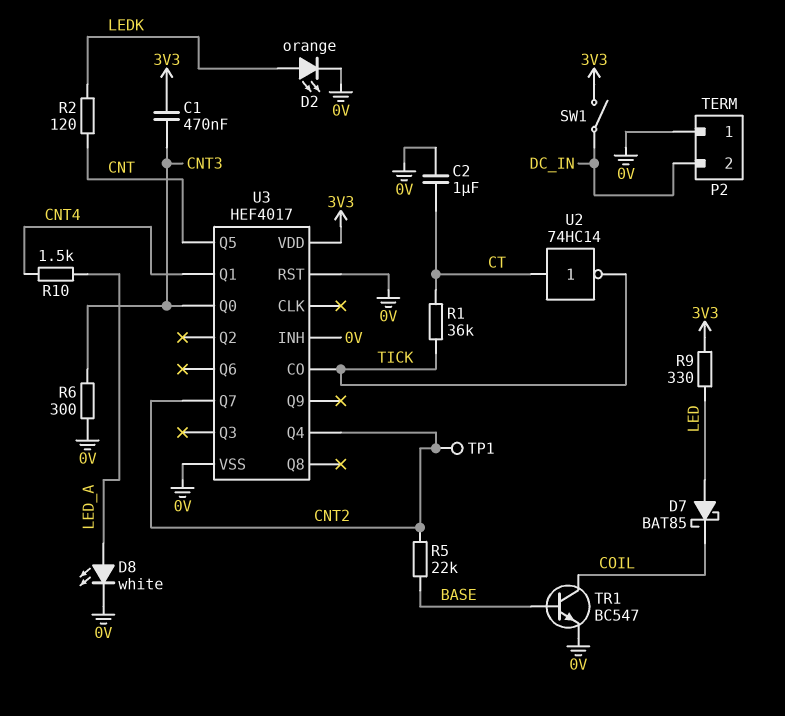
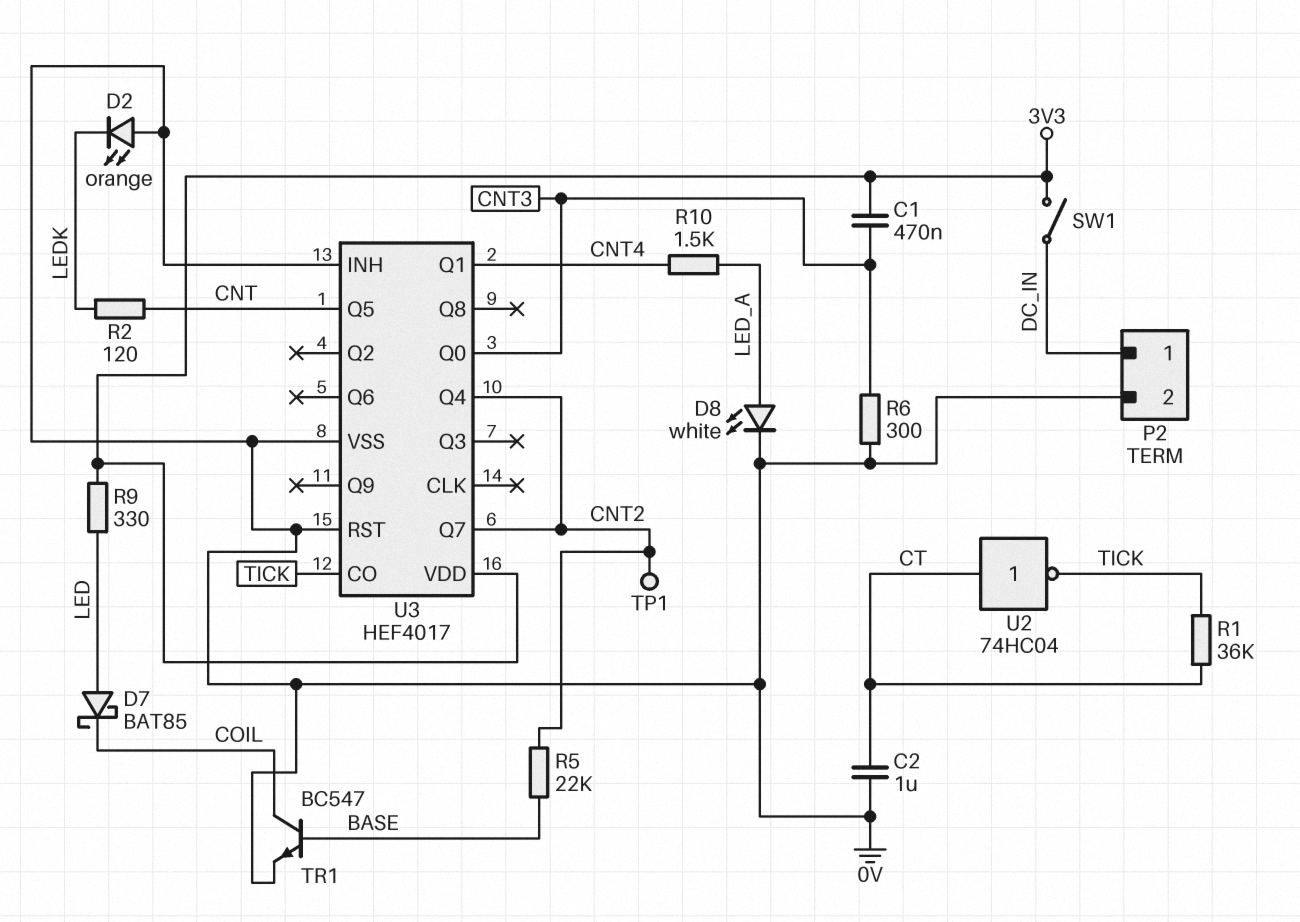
D2: LED orange (A LEDK, K 0V) -> LED orange (A 0V, K LEDK)
P2 pin 1: 0V -> DC_IN
P2 pin 2: DC_IN -> 0V
U2: NOT 74HC14 (in CT, out TICK) -> NOT 74HC04 (in CT, out TICK)

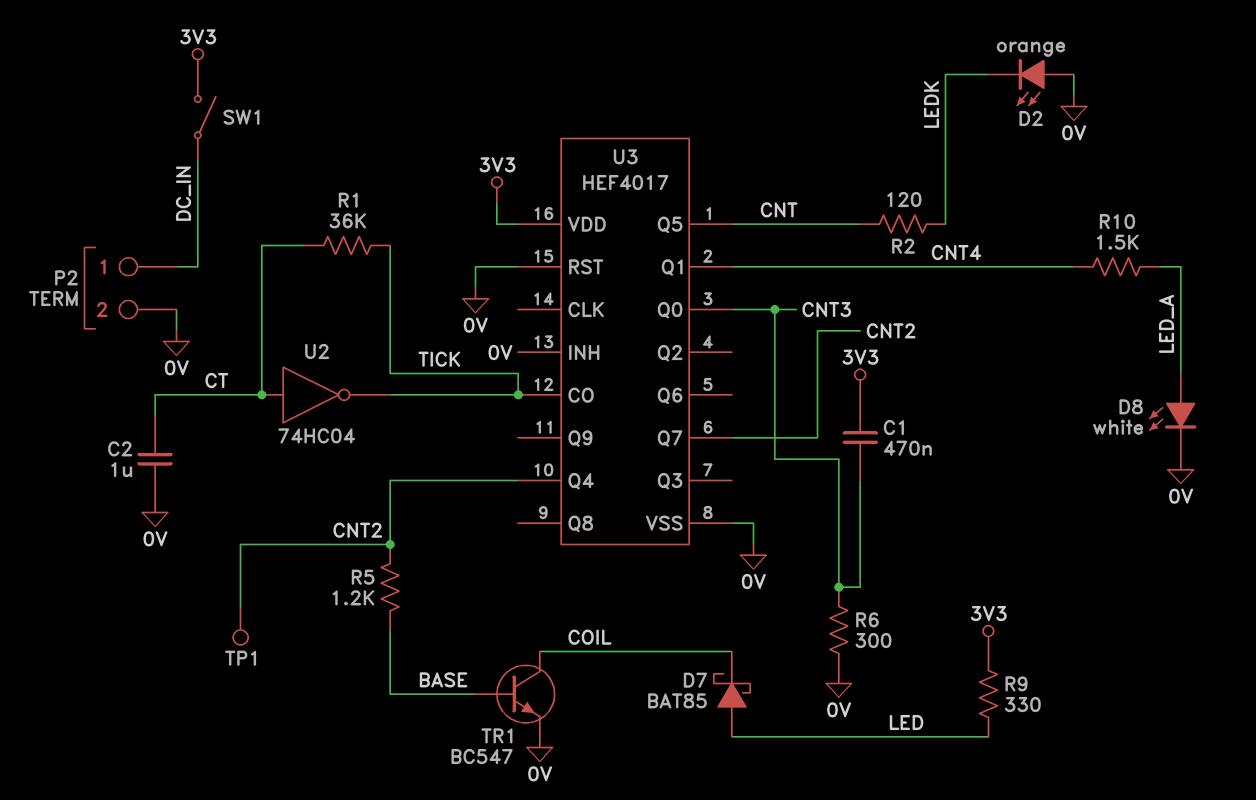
R5: 22k (BASE, CNT2) -> 1.2k (BASE, CNT2)

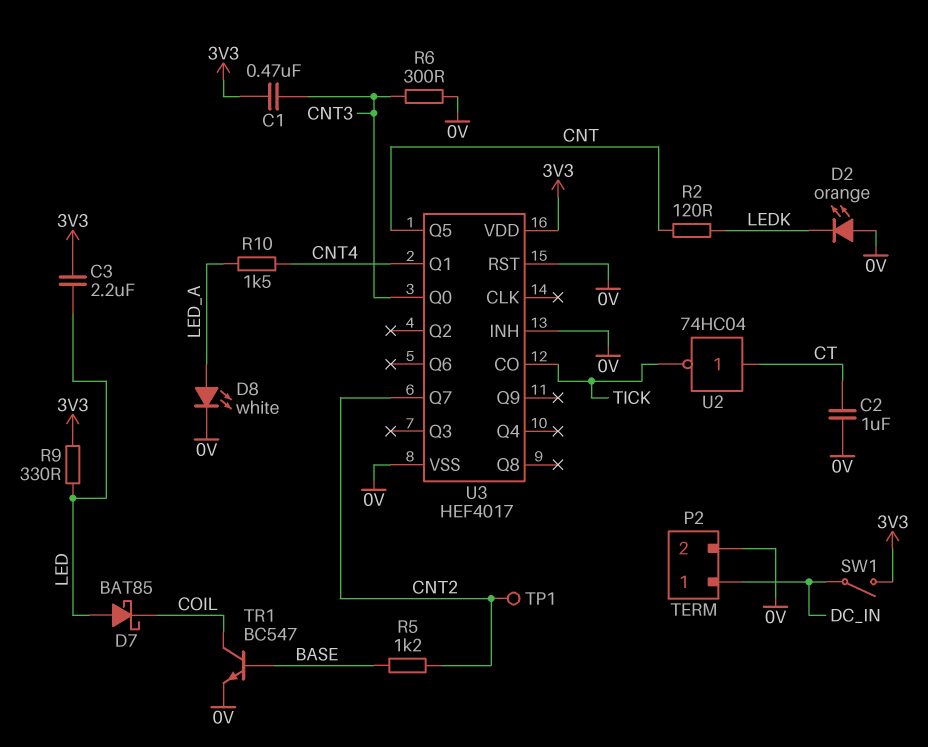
C3: none -> 2.2uF (3V3, LED)
R1: 36k (CT, TICK) -> none
U3 pin Q4: CNT2 -> none

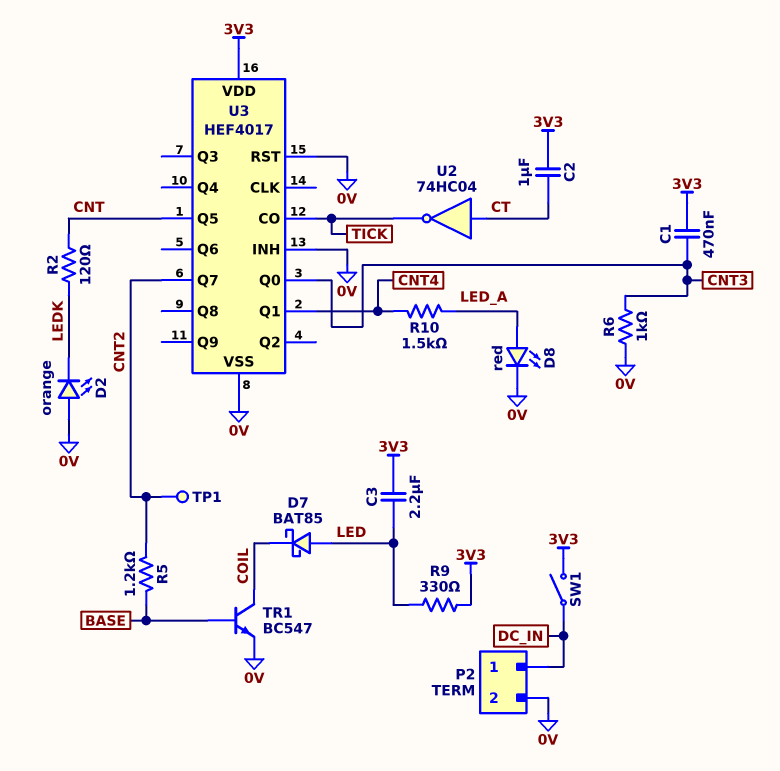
C2: 1uF (0V, CT) -> 1uF (3V3, CT)
D8: LED white (A LED_A, K 0V) -> LED red (A LED_A, K 0V)
R6: 300 (0V, CNT3) -> 1k (0V, CNT3)

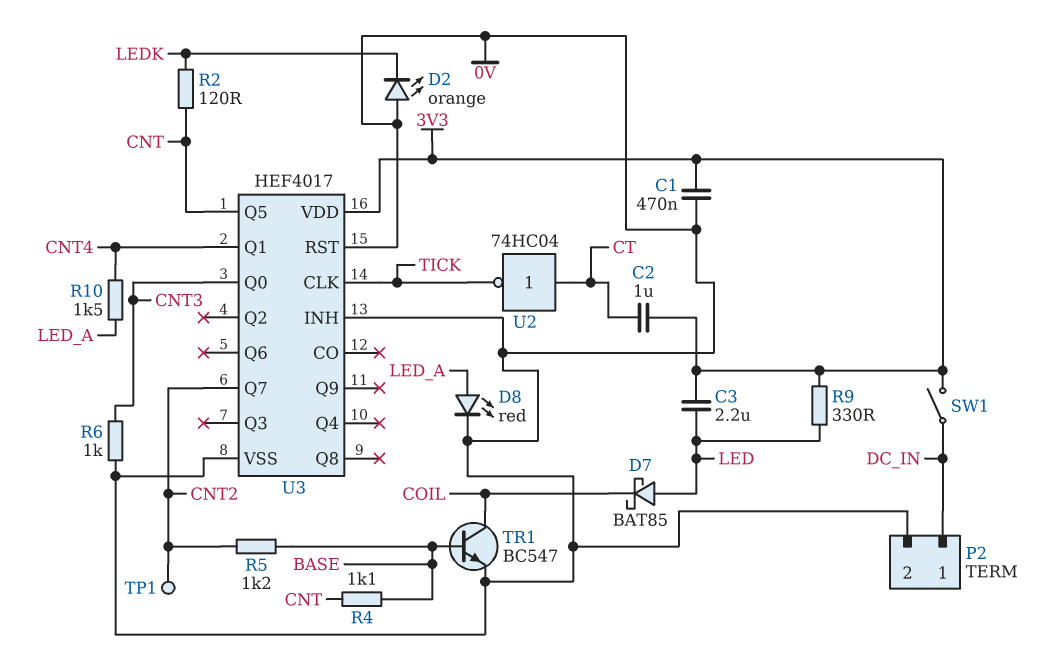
C1: 470nF (3V3, CNT3) -> 470nF (0V, 3V3)
R4: none -> 1.1k (BASE, CNT)
U3 pin CLK: none -> TICK
U3 pin CO: TICK -> none

